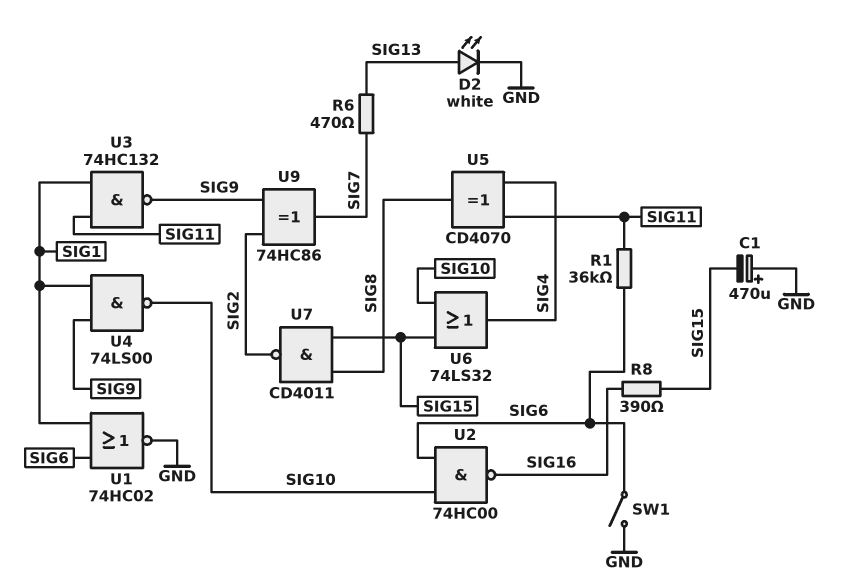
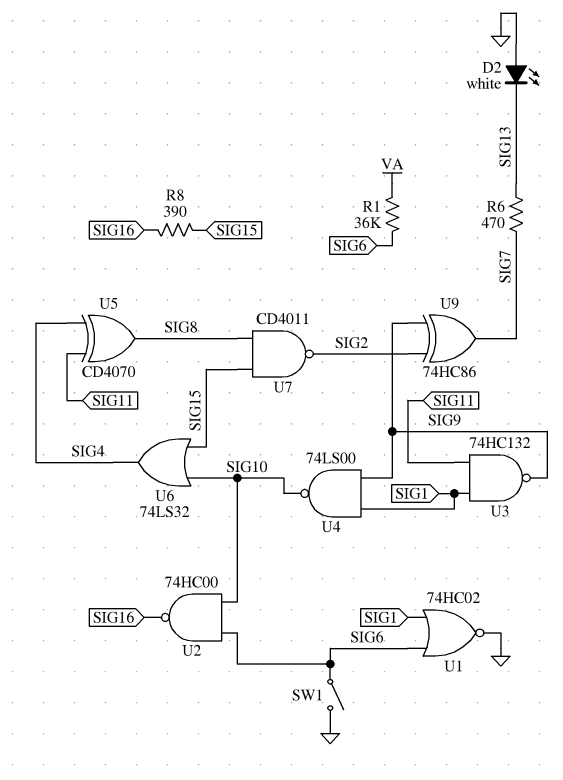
C1: 470uF (plus GND, minus SIG15) -> none
D2: LED white (A SIG13, K GND) -> LED white (A GND, K SIG13)
R1: 36k (SIG6, SIG11) -> 36k (SIG6, VA)

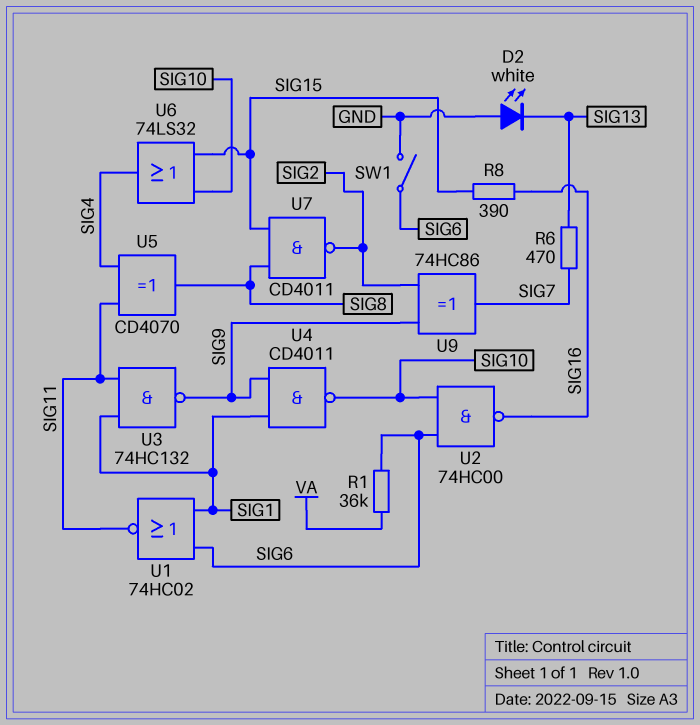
U1: NOR 74HC02 (in SIG1, in SIG6, out GND) -> NOR 74HC02 (in SIG1, in SIG6, out SIG11)
U4: NAND 74LS00 (in SIG1, in SIG9, out SIG10) -> NAND CD4011 (in SIG1, in SIG9, out SIG10)

